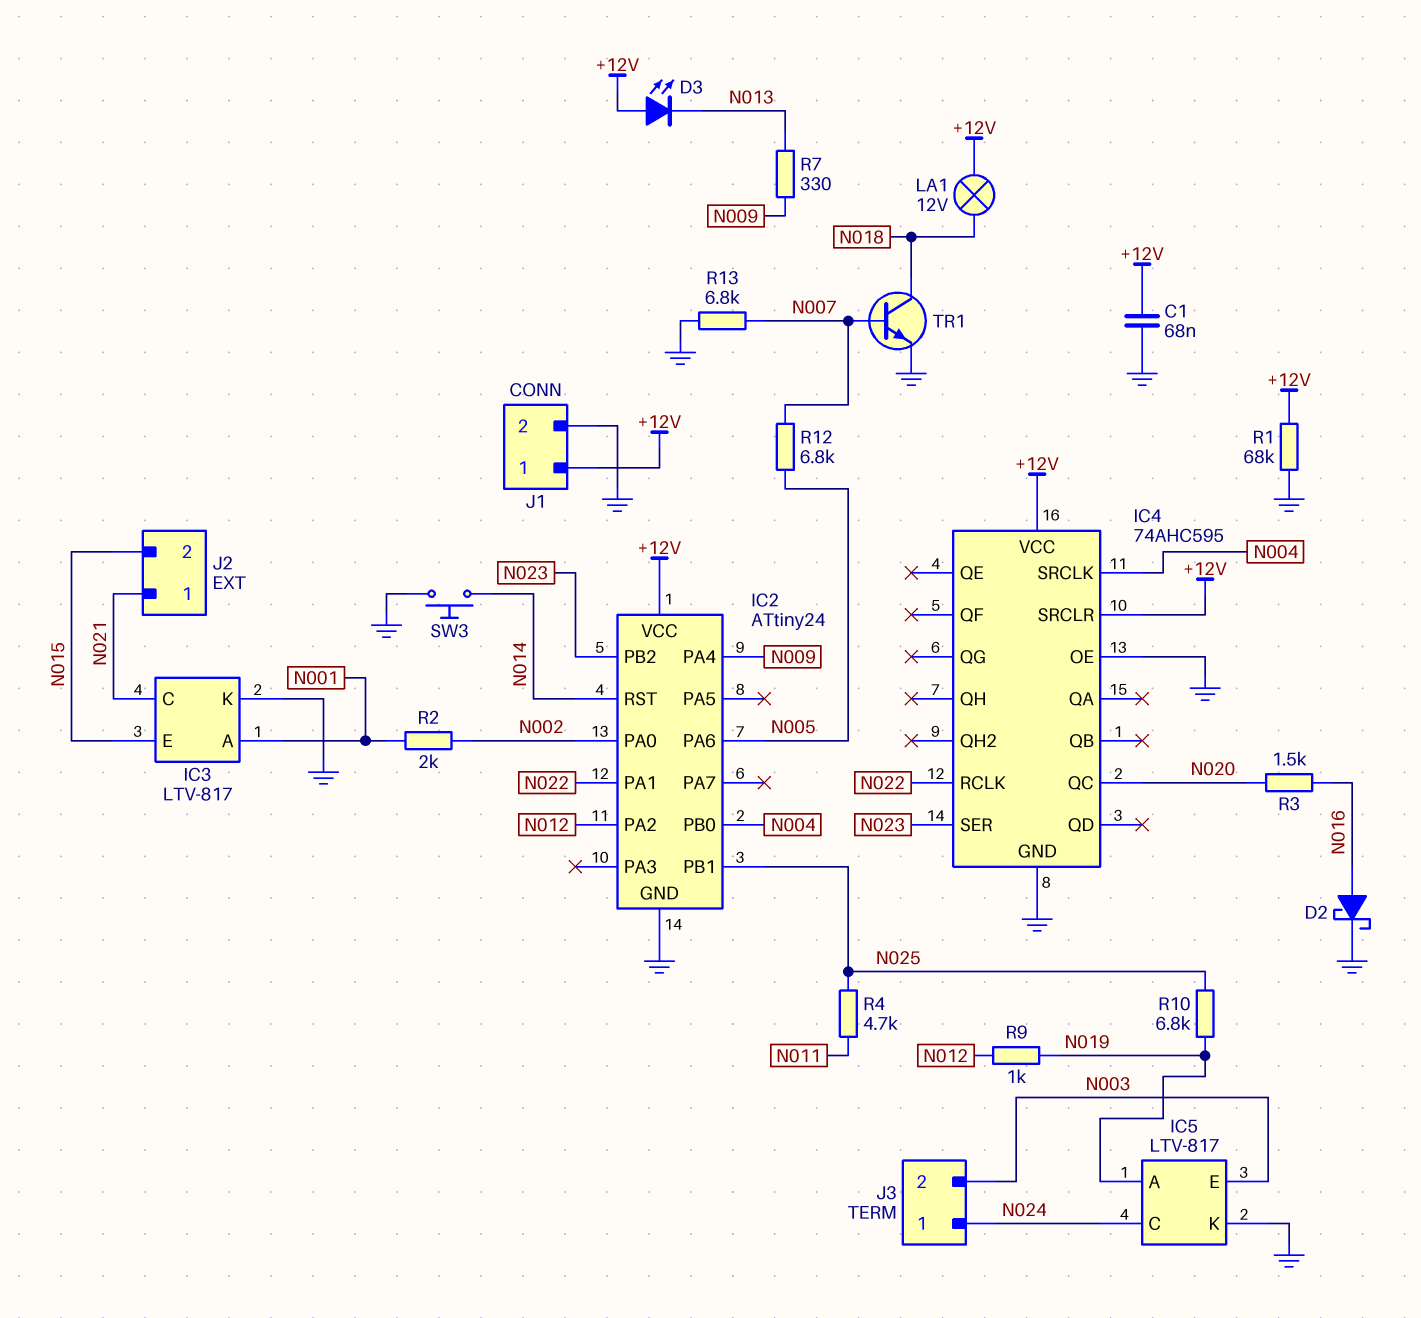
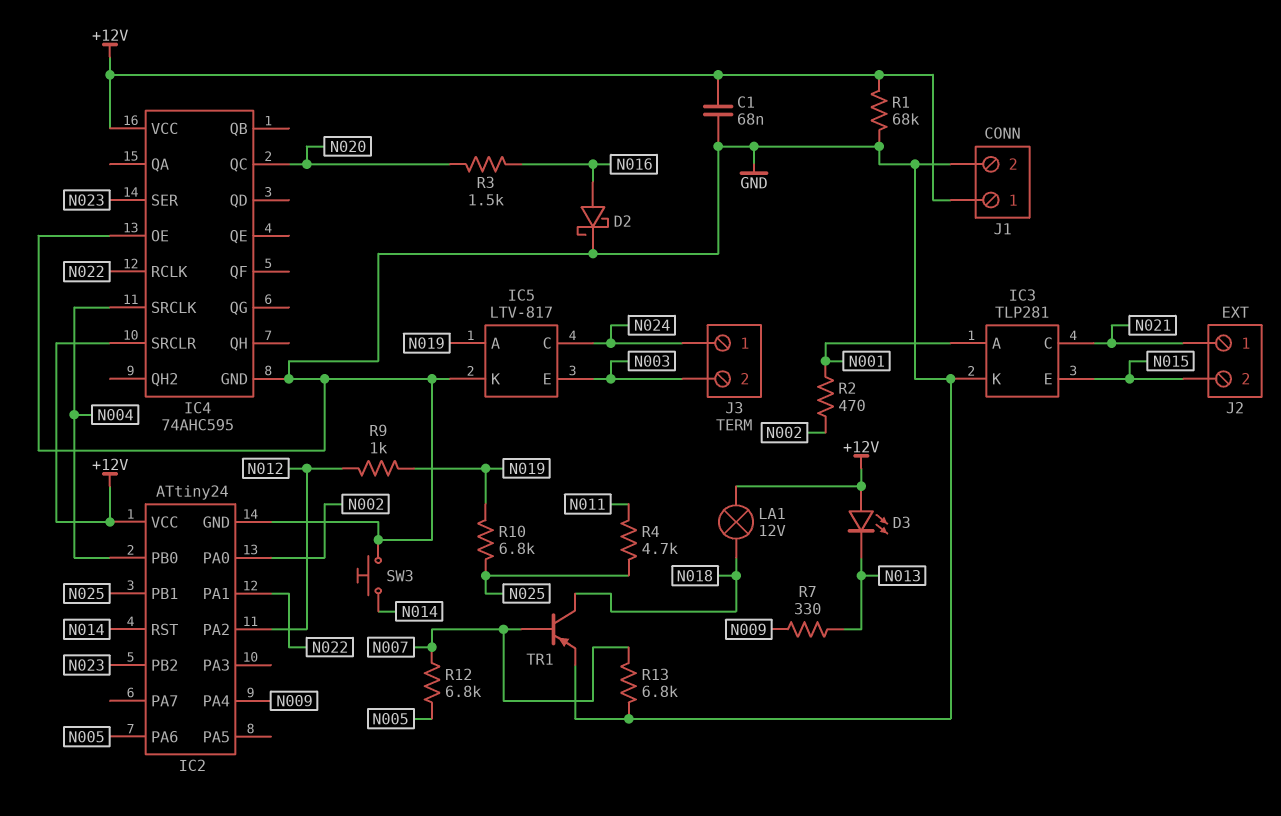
IC3: LTV-817 -> TLP281
R2: 2k (N001, N002) -> 470 (N001, N002)
TR1: NPN (B N007, C N018, E GND) -> PNP (B N007, C N018, E GND)

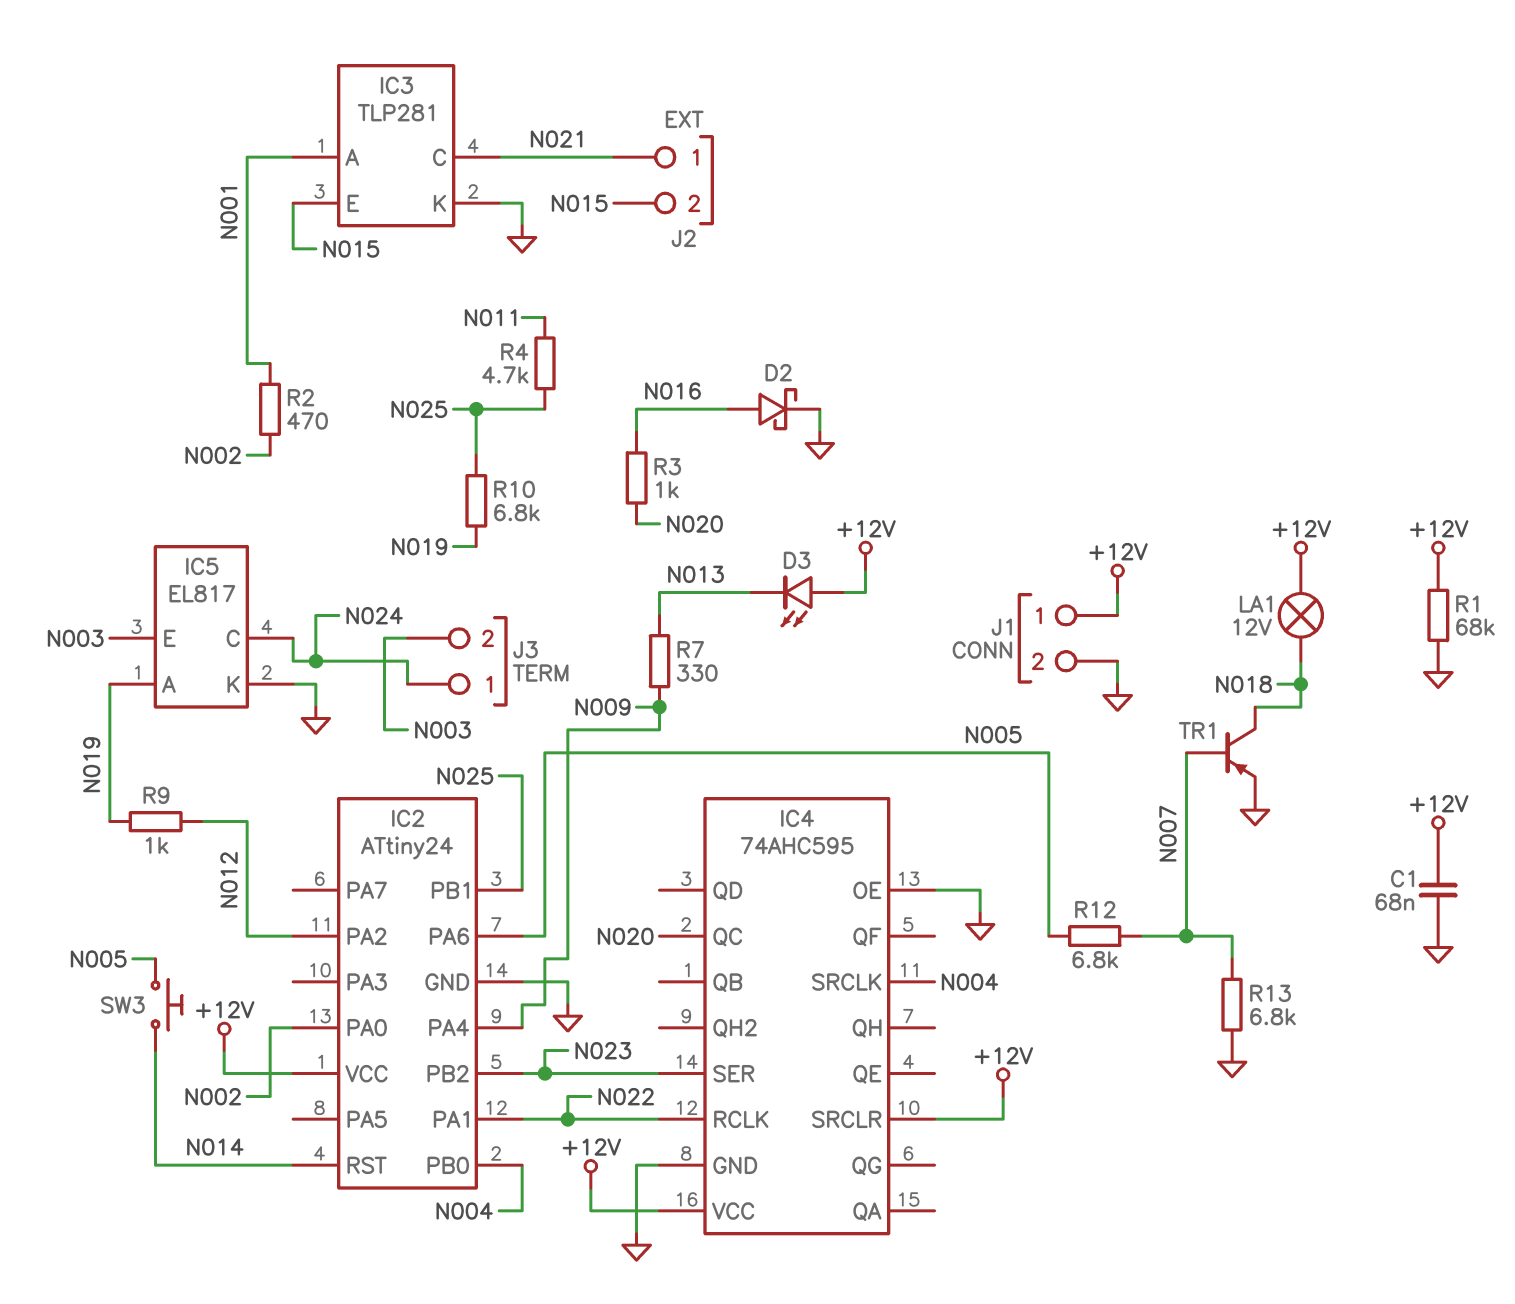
IC5: LTV-817 -> EL817
R3: 1.5k (N016, N020) -> 1k (N016, N020)
SW3: button (GND, N014) -> button (N005, N014)

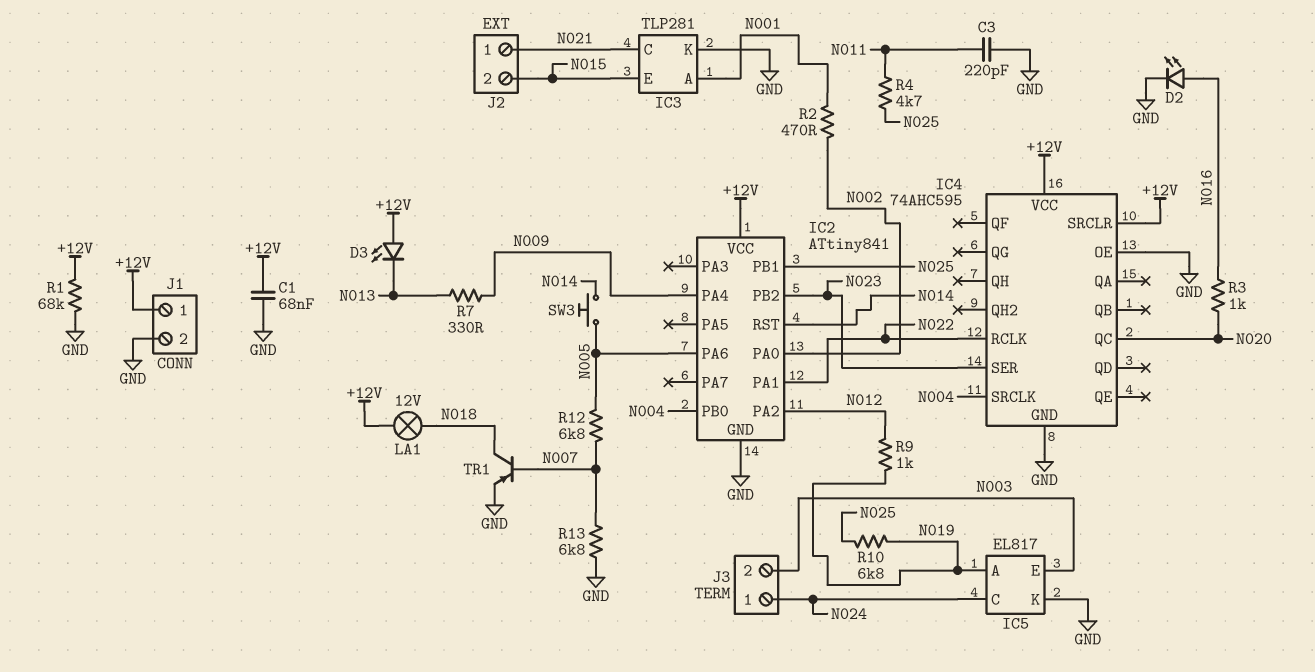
C3: none -> 220pF (GND, N011)
D2: schottky (A N016, K GND) -> LED (A N016, K GND)
IC2: ATtiny24 -> ATtiny841

